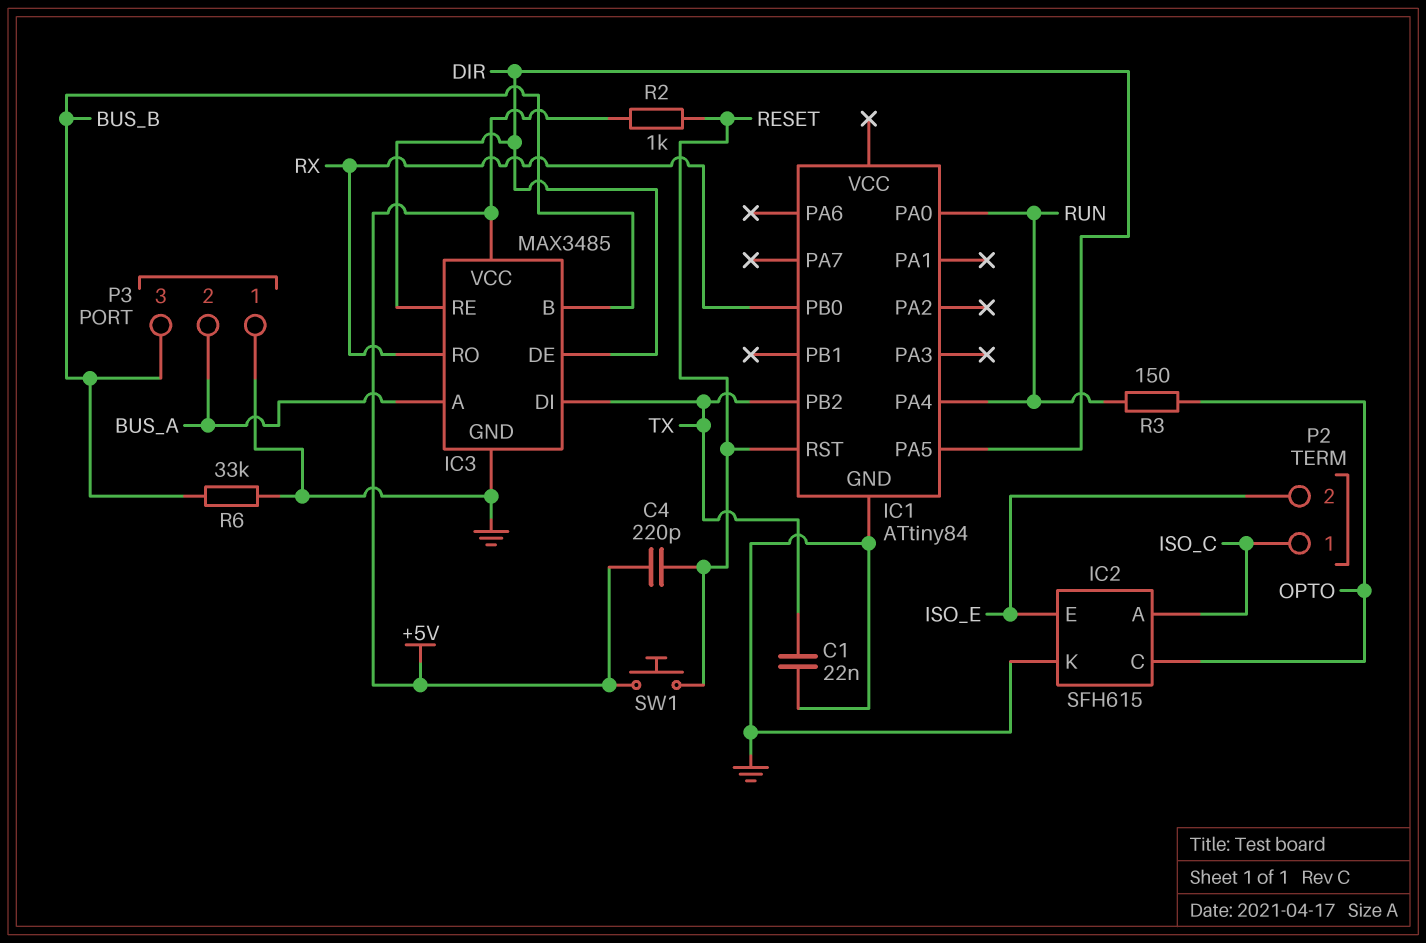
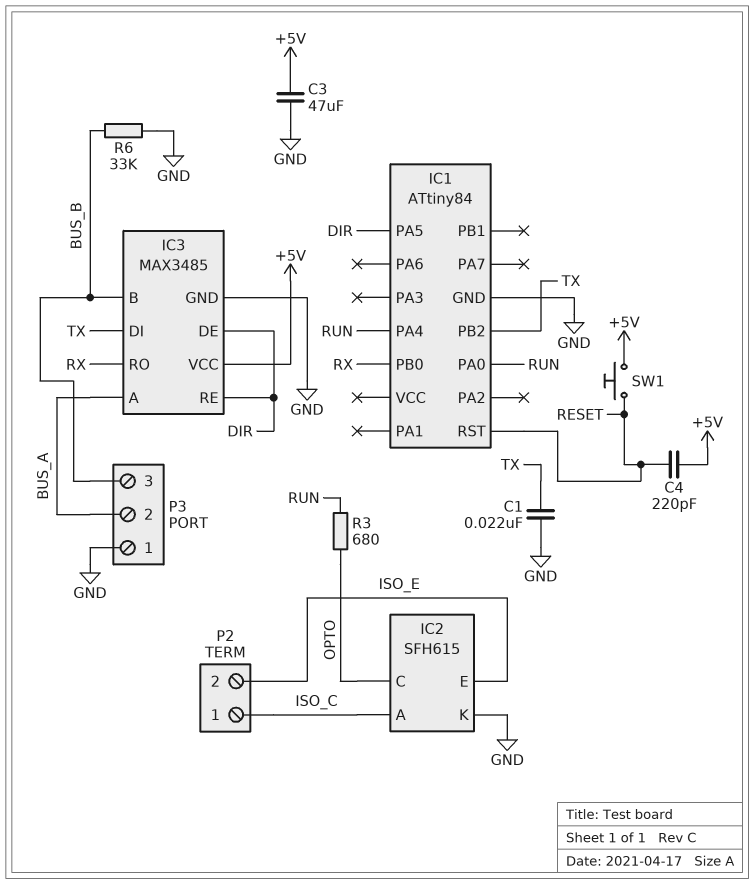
C3: none -> 47uF (+5V, GND)
R2: 1k (+5V, RESET) -> none
R3: 150 (OPTO, RUN) -> 680 (OPTO, RUN)

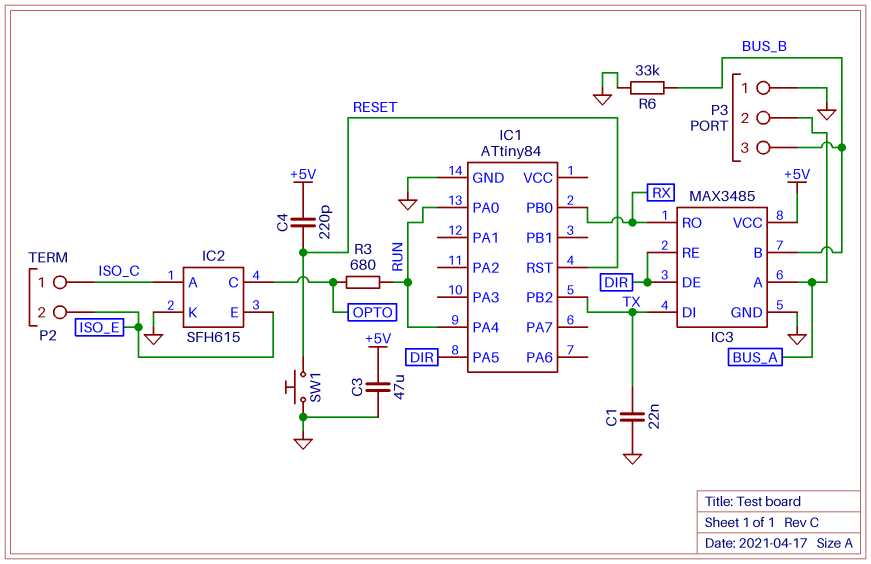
SW1: button (+5V, RESET) -> button (GND, RESET)

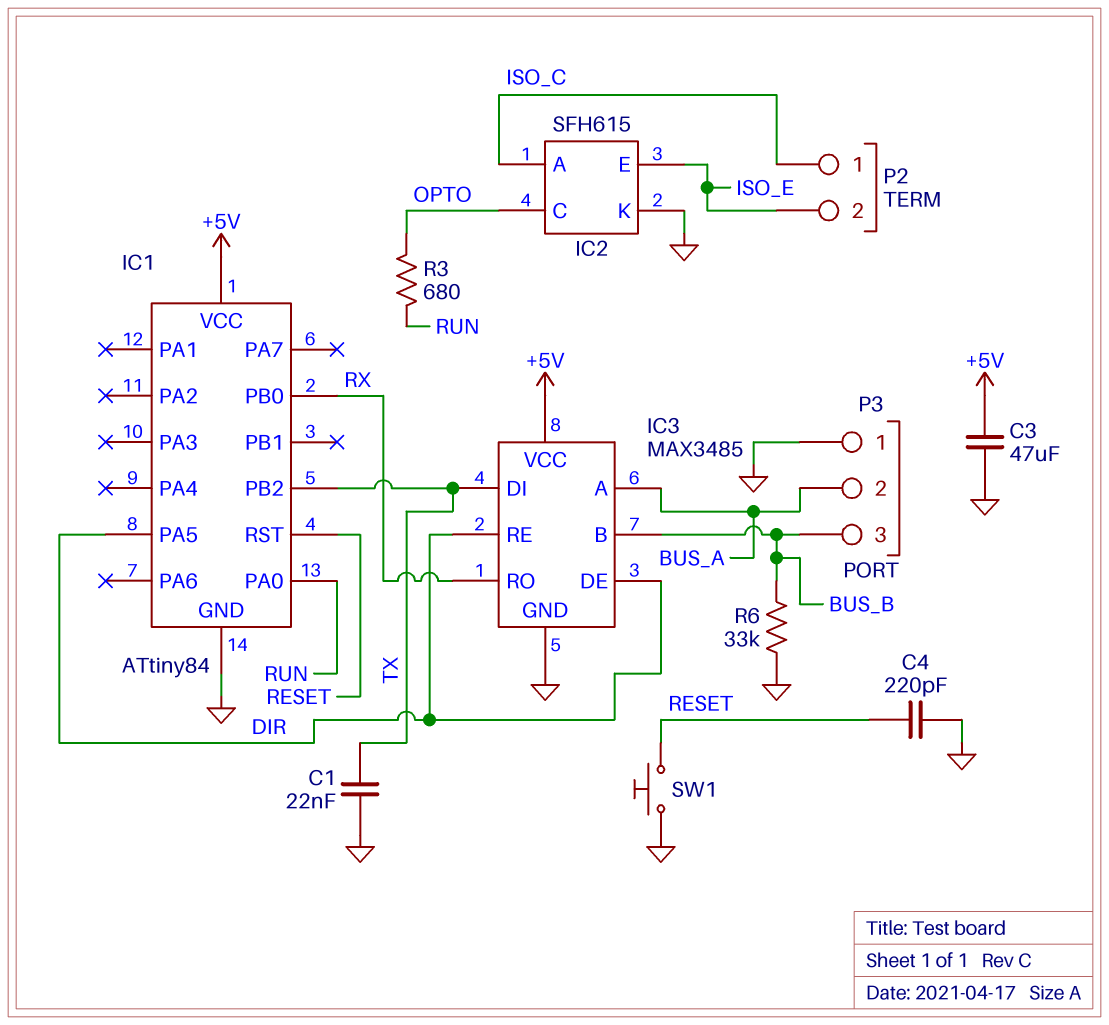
C4: 220pF (+5V, RESET) -> 220pF (GND, RESET)
IC1 pin PA4: RUN -> none
IC1 pin VCC: none -> +5V

